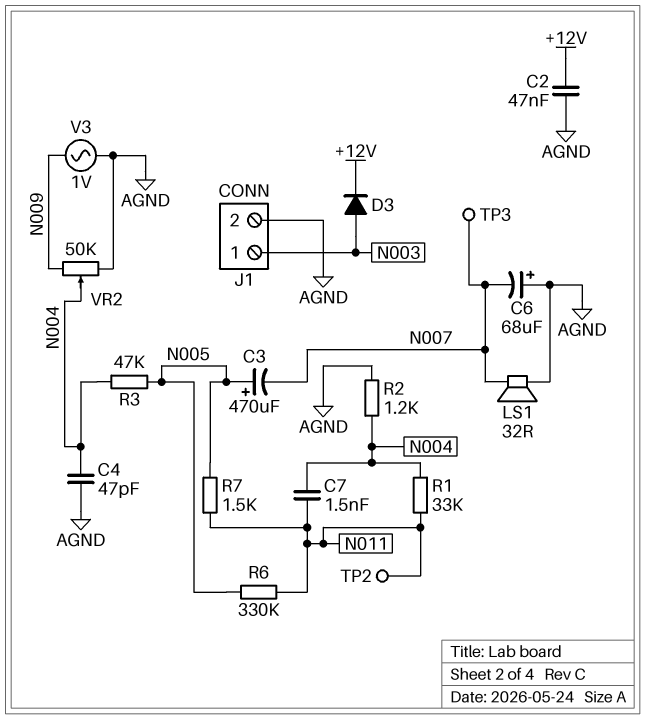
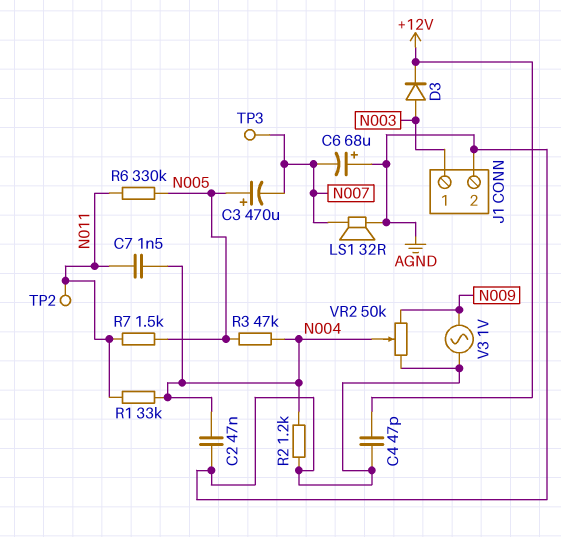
C2: 47nF (+12V, AGND) -> 47nF (AGND, N004)
C4: 47pF (AGND, N004) -> 47pF (+12V, AGND)

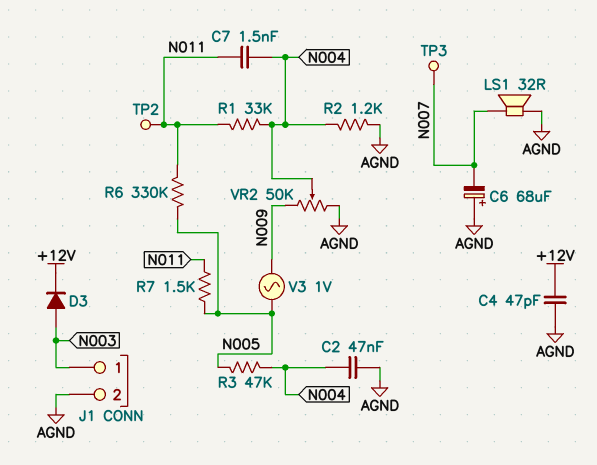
C3: 470uF (plus N005, minus N007) -> none
V3: AC 1V (AGND, N009) -> AC 1V (N005, N009)

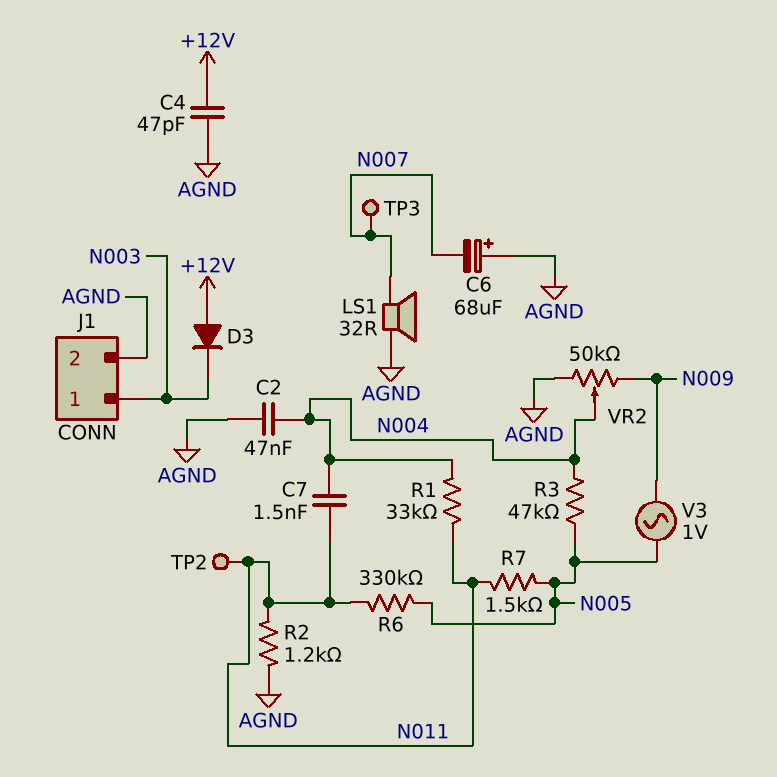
D3: diode (A N003, K +12V) -> diode (A +12V, K N003)
R2: 1.2k (AGND, N004) -> 1.2k (AGND, N011)

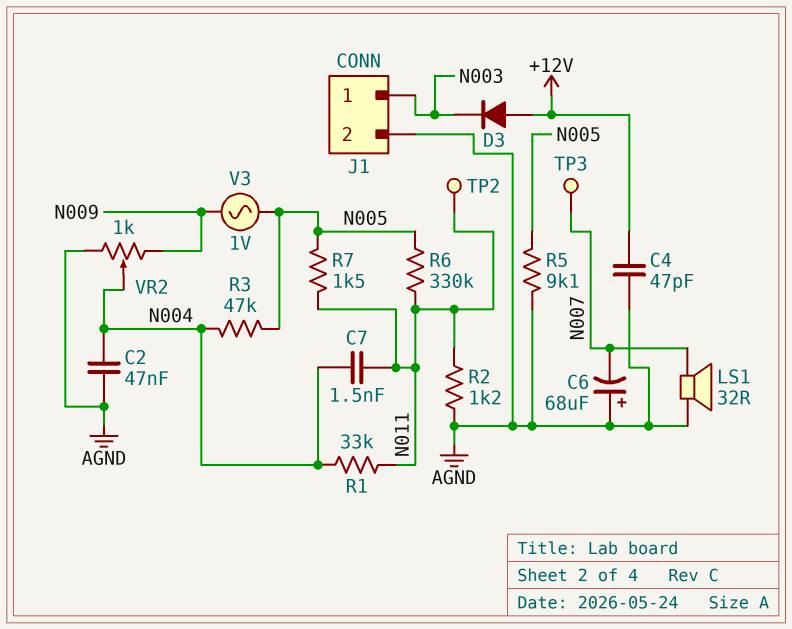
R5: none -> 9.1k (AGND, N005)
VR2: 50k (AGND, N009, wiper N004) -> 1k (AGND, N009, wiper N004)

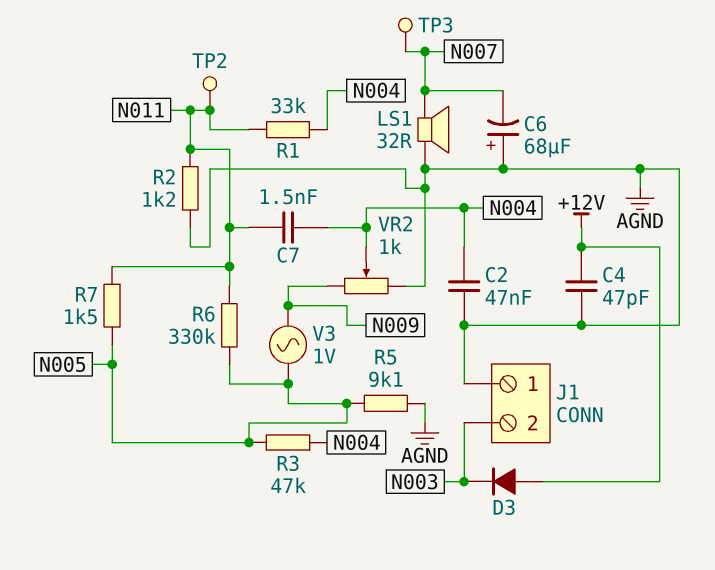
J1 pin 1: N003 -> AGND
J1 pin 2: AGND -> N003

